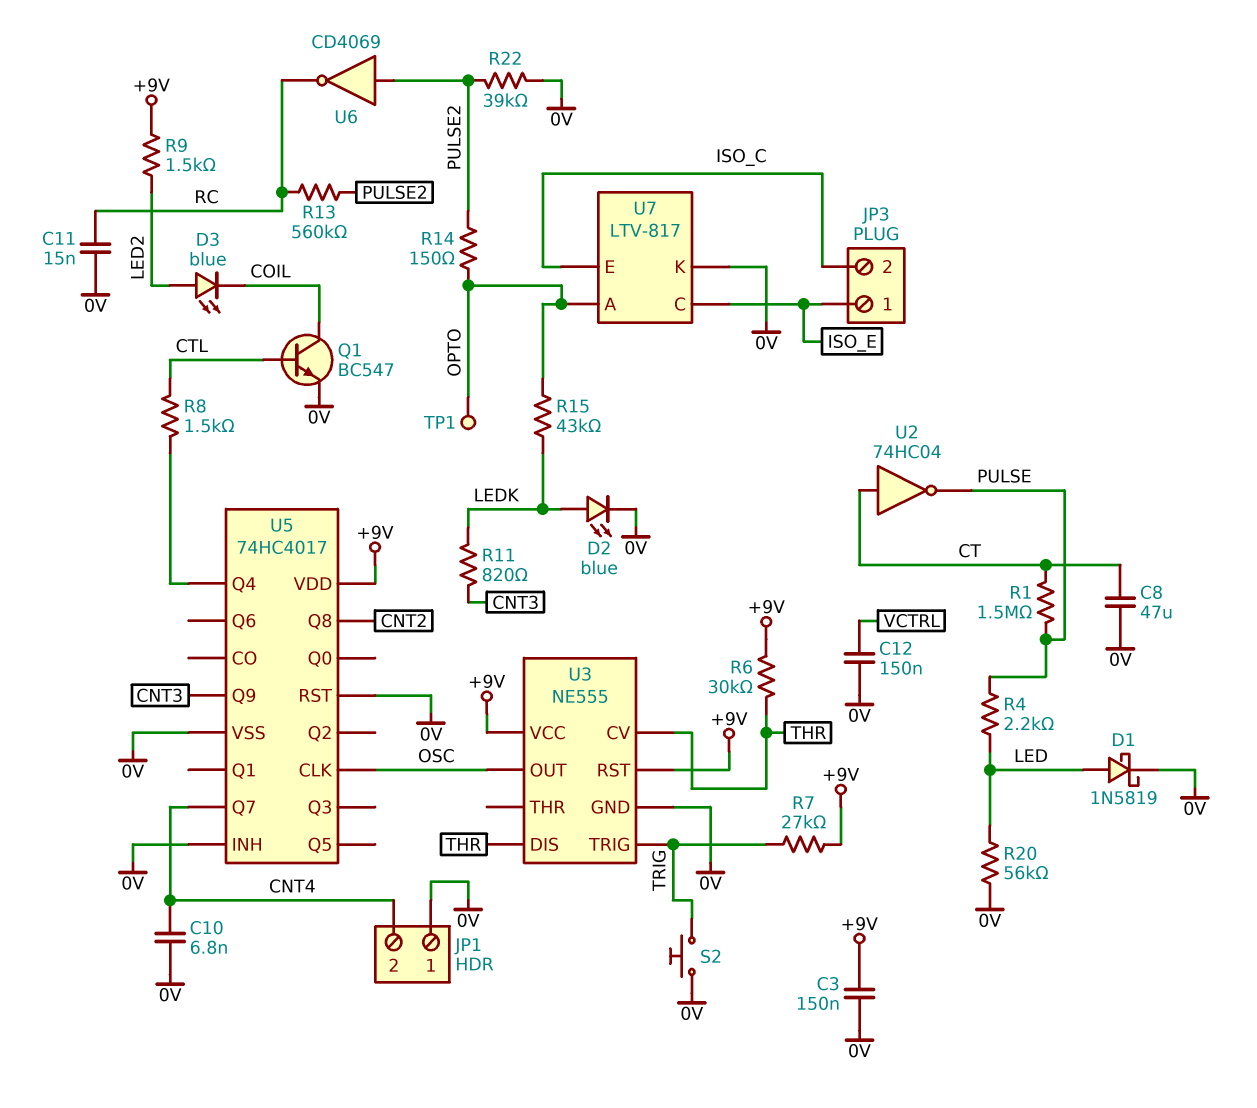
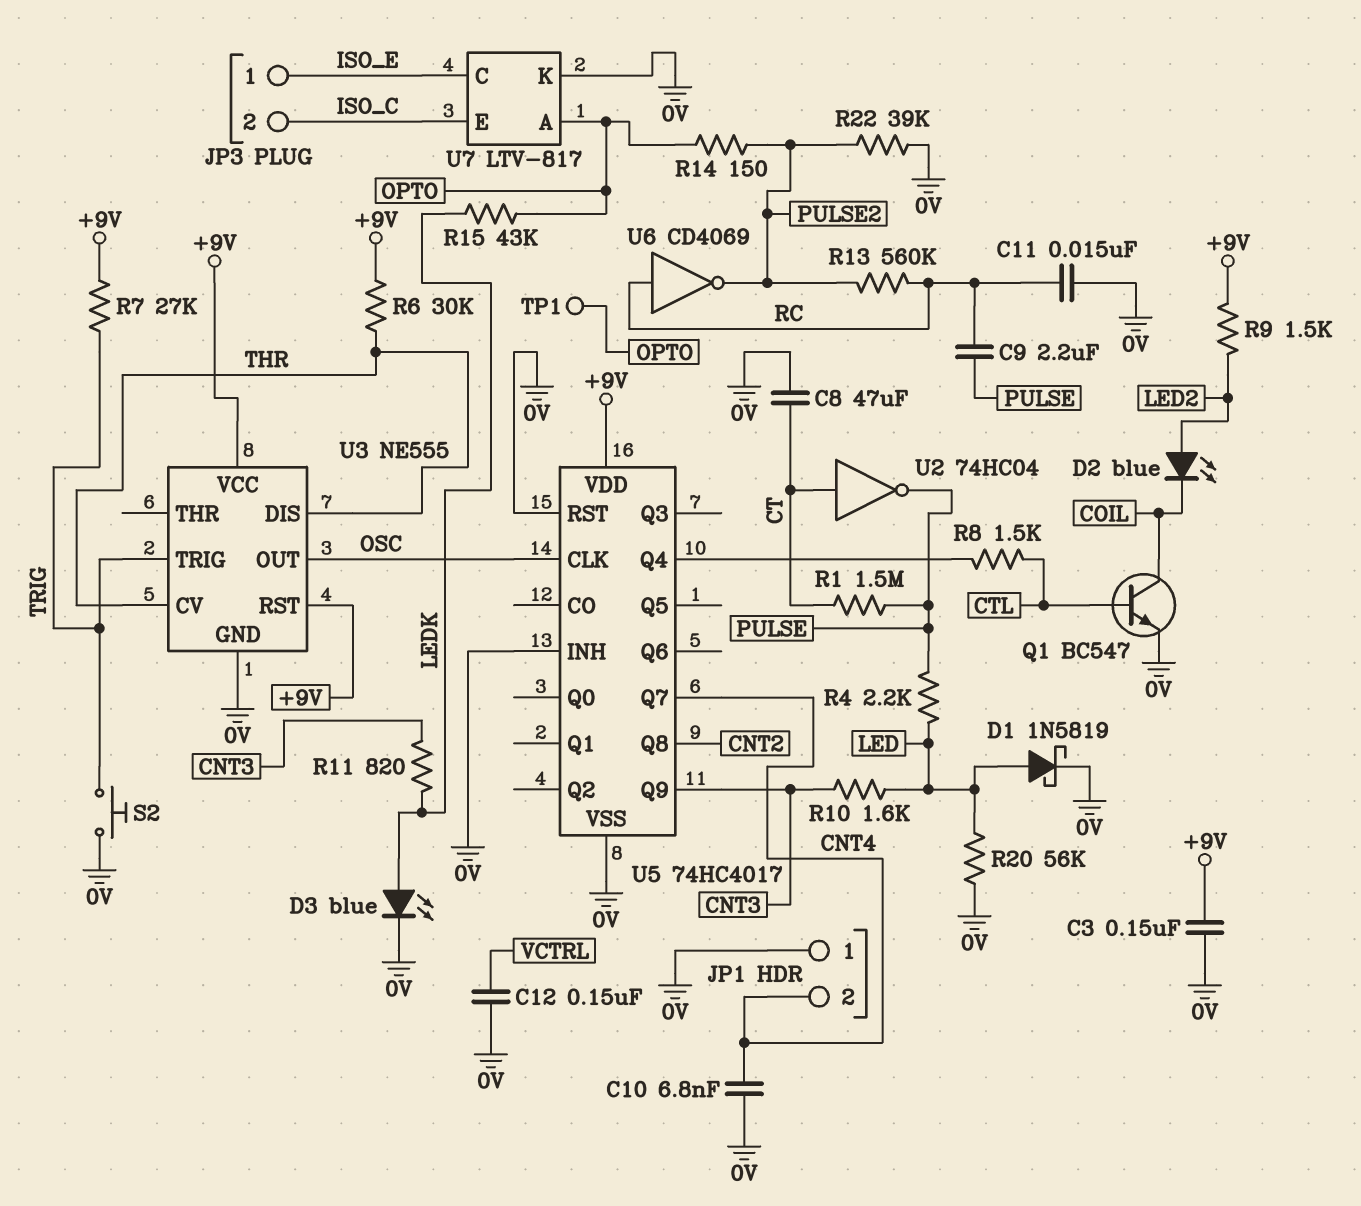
C9: none -> 2.2uF (PULSE, RC)
D2: LED blue (A LEDK, K 0V) -> LED blue (A LED2, K COIL)
D3: LED blue (A LED2, K COIL) -> LED blue (A LEDK, K 0V)
R10: none -> 1.6k (CNT3, LED)
U6: NOT CD4069 (in PULSE2, out RC) -> NOT CD4069 (in RC, out PULSE2)

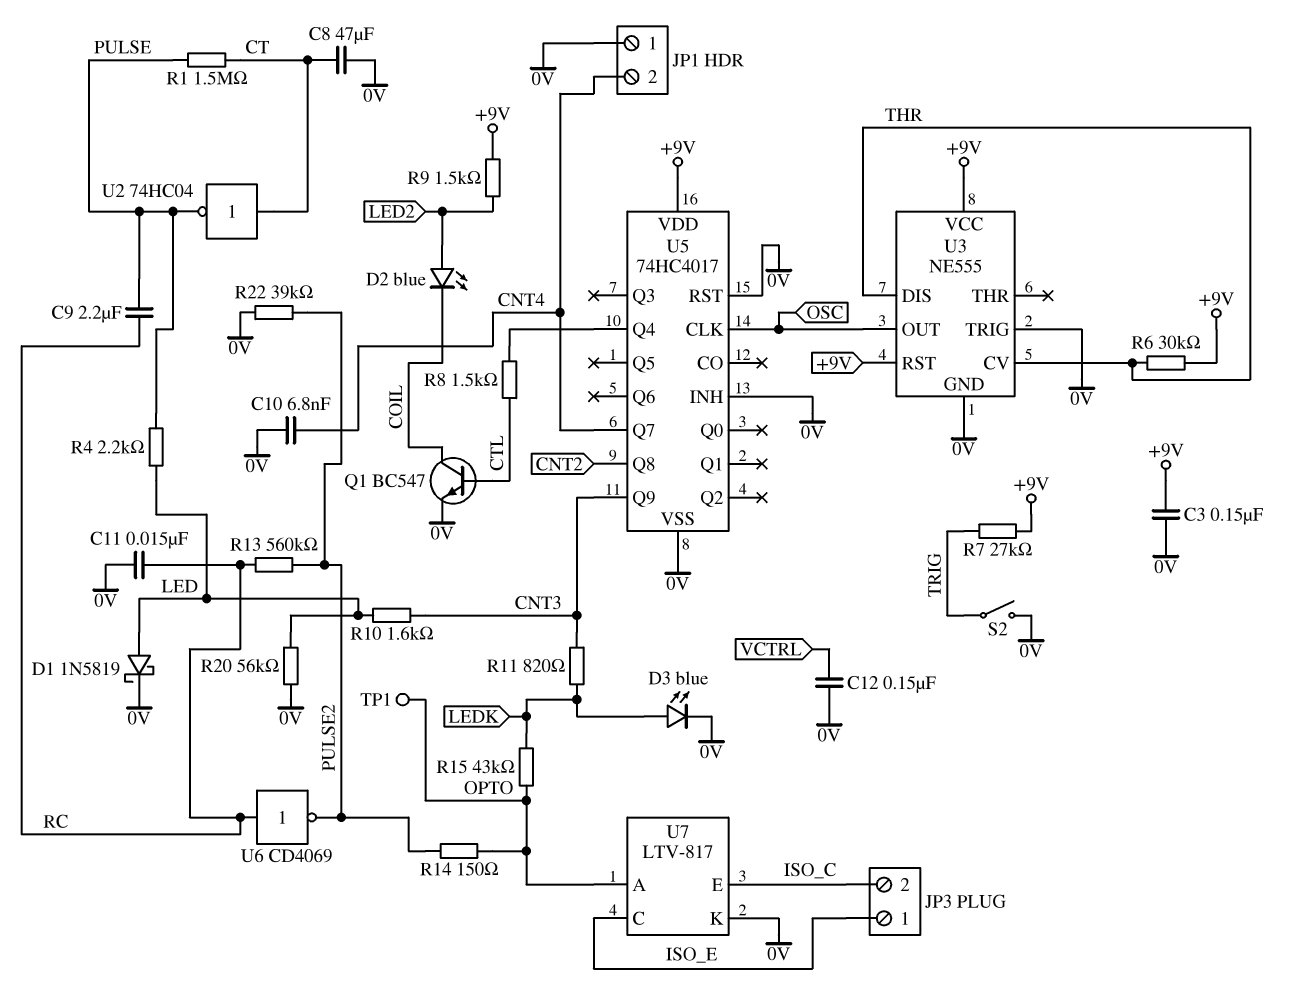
S2: button (0V, TRIG) -> switch (0V, TRIG)
U3 pin TRIG: TRIG -> 0V

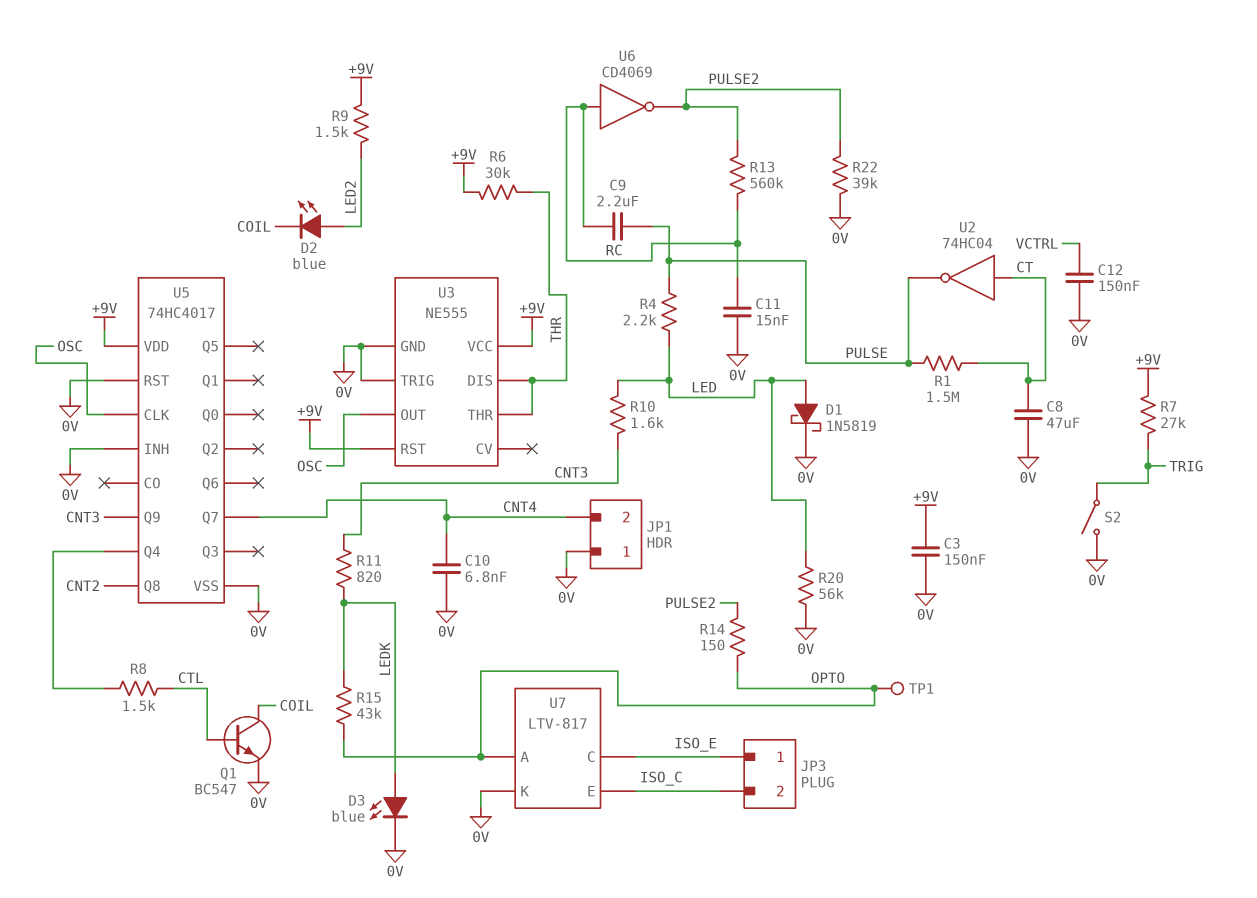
U3 pin CV: THR -> none
U3 pin THR: none -> THR

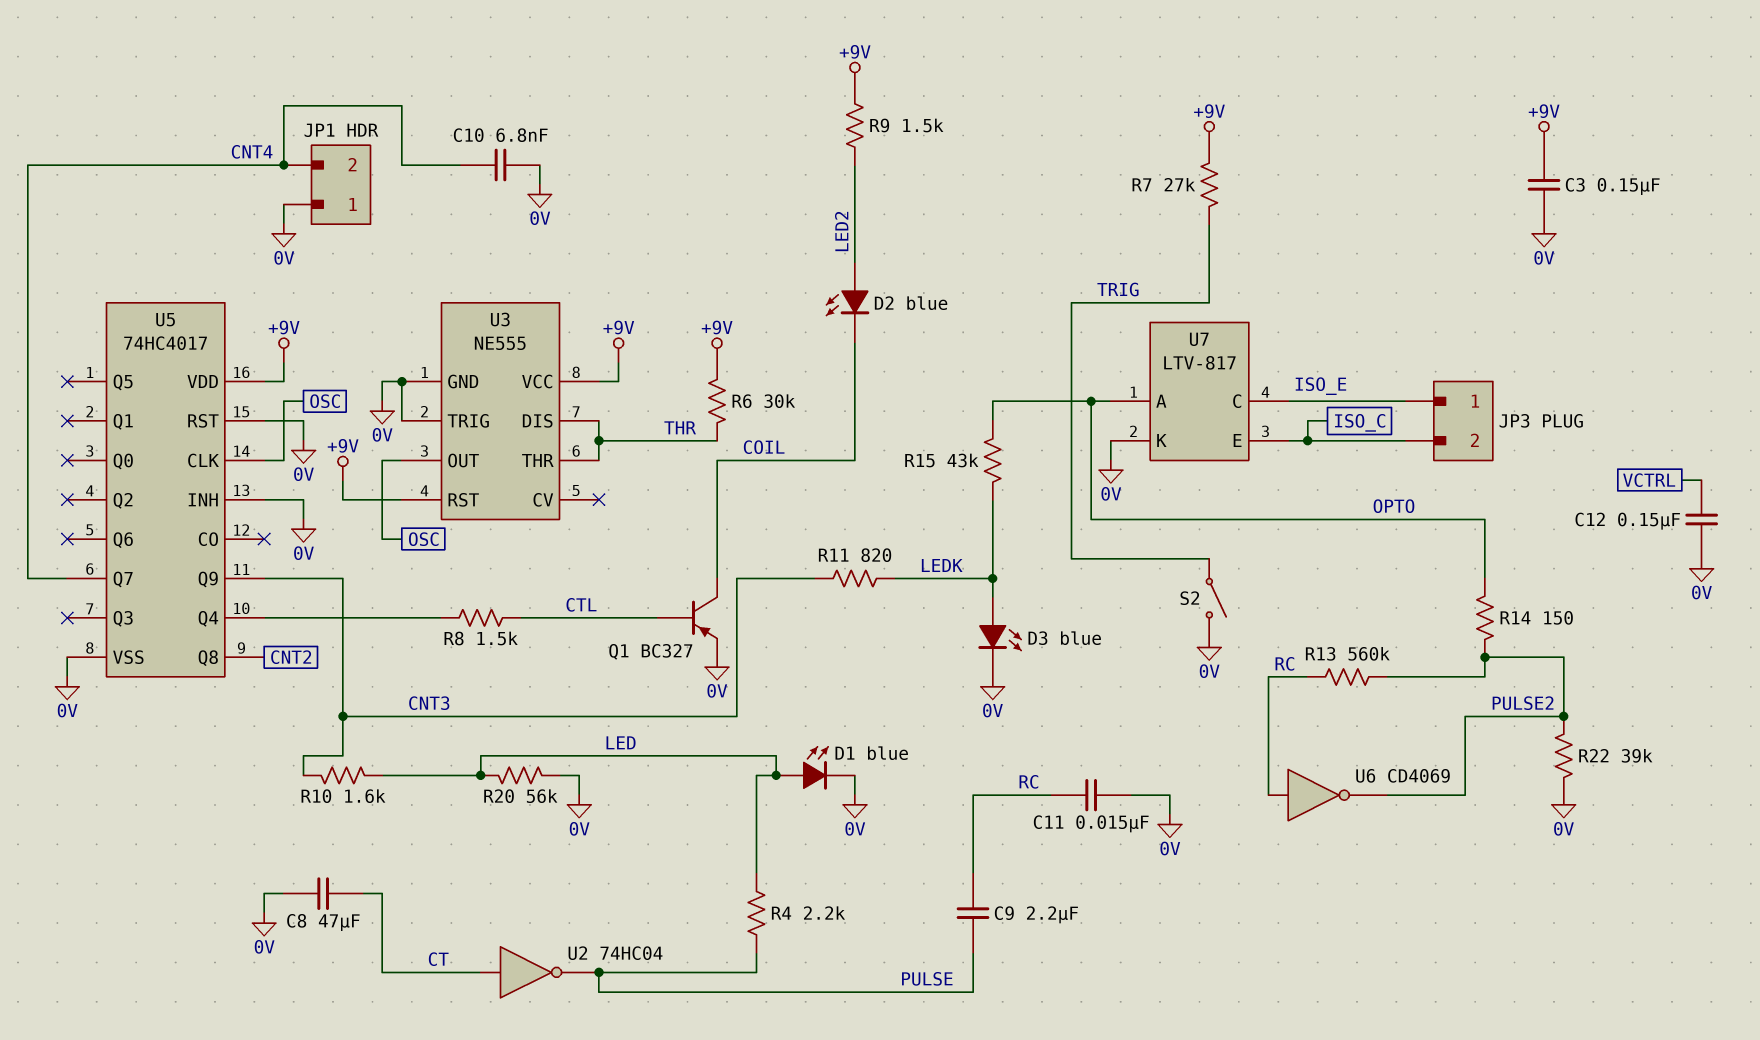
D1: schottky 1N5819 (A LED, K 0V) -> LED blue (A LED, K 0V)
Q1: NPN BC547 (B CTL, C COIL, E 0V) -> PNP BC327 (B CTL, C COIL, E 0V)
R1: 1.5M (CT, PULSE) -> none
TP1: test point (OPTO) -> none

